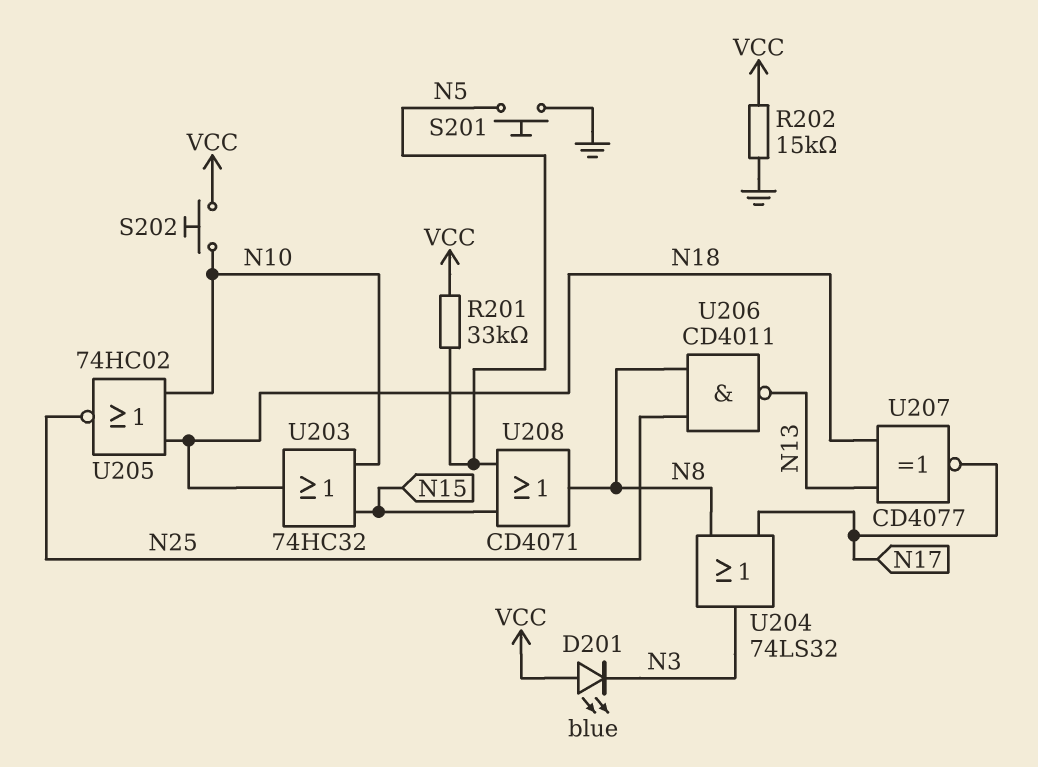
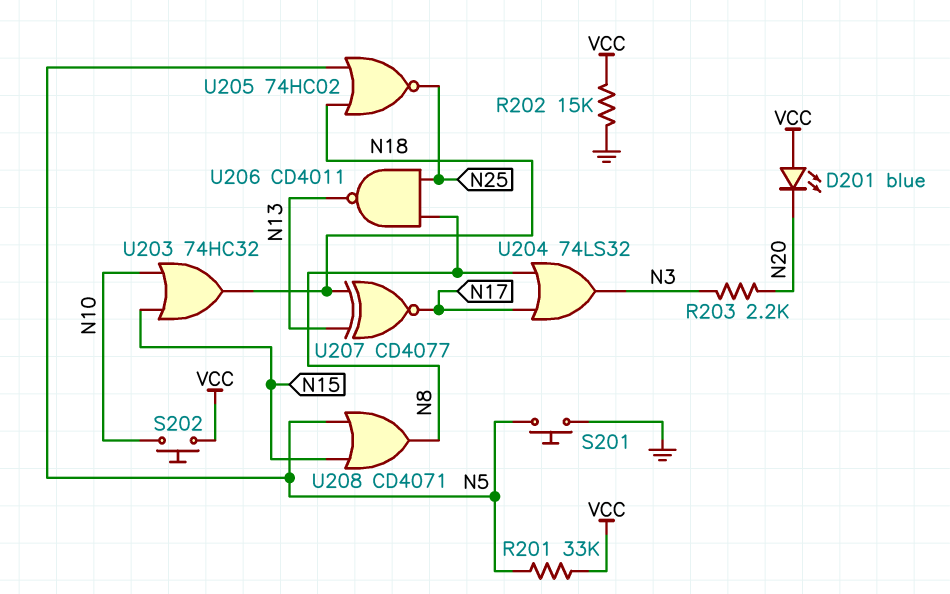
D201: LED blue (A VCC, K N3) -> LED blue (A VCC, K N20)
R203: none -> 2.2k (N3, N20)
U205: NOR 74HC02 (in N10, in N18, out N25) -> NOR 74HC02 (in N5, in N18, out N25)

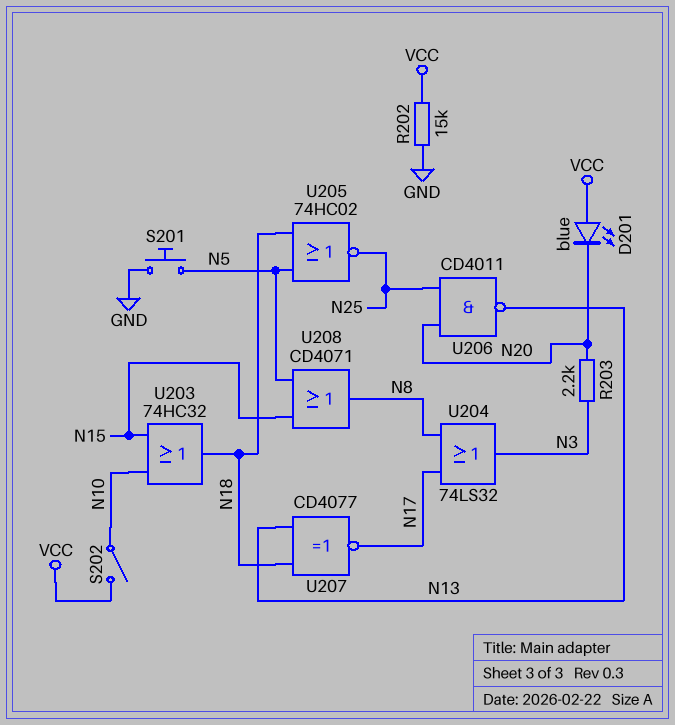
R201: 33k (N5, VCC) -> none
S202: button (N10, VCC) -> switch (N10, VCC)
U206: NAND CD4011 (in N8, in N25, out N13) -> NAND CD4011 (in N20, in N25, out N13)

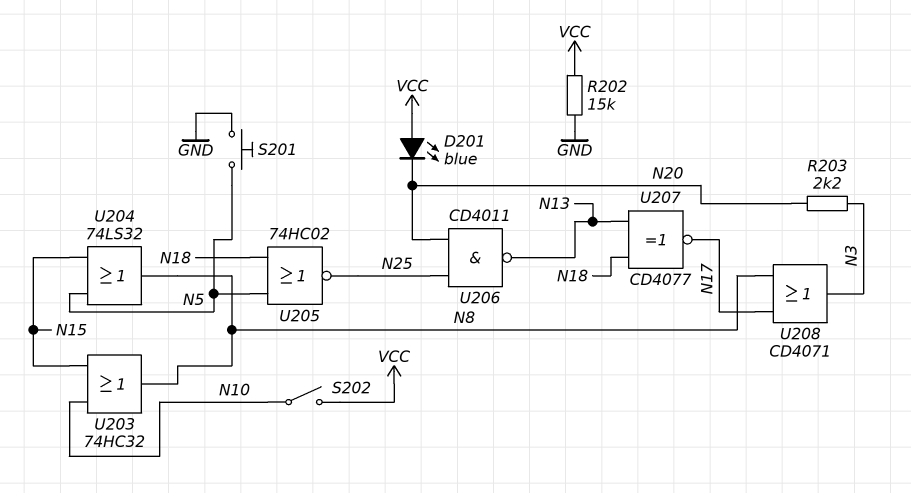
U203: OR 74HC32 (in N10, in N15, out N18) -> OR 74HC32 (in N10, in N15, out N8)
U204: OR 74LS32 (in N8, in N17, out N3) -> OR 74LS32 (in N5, in N15, out N8)
U208: OR CD4071 (in N5, in N15, out N8) -> OR CD4071 (in N8, in N17, out N3)

